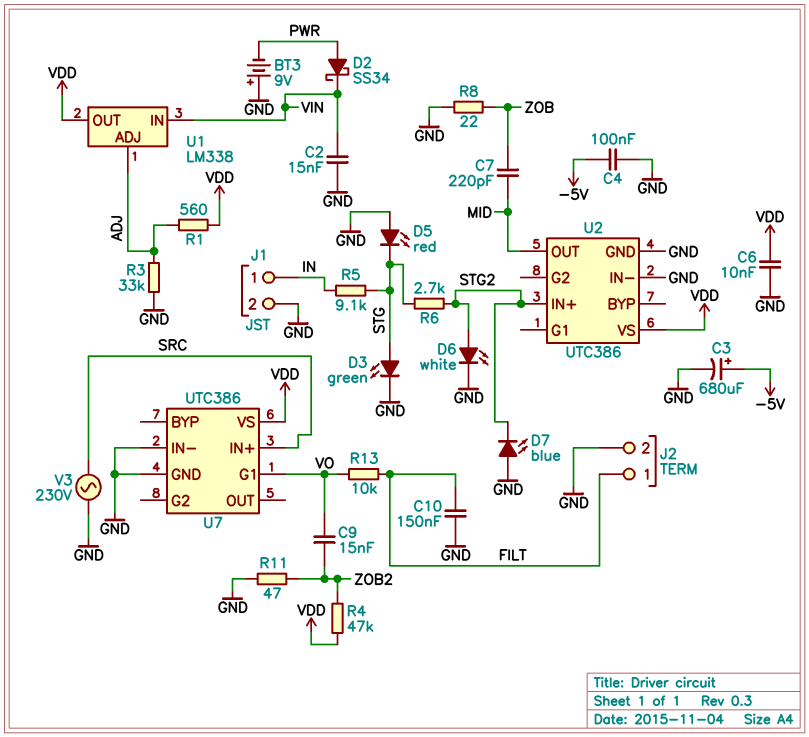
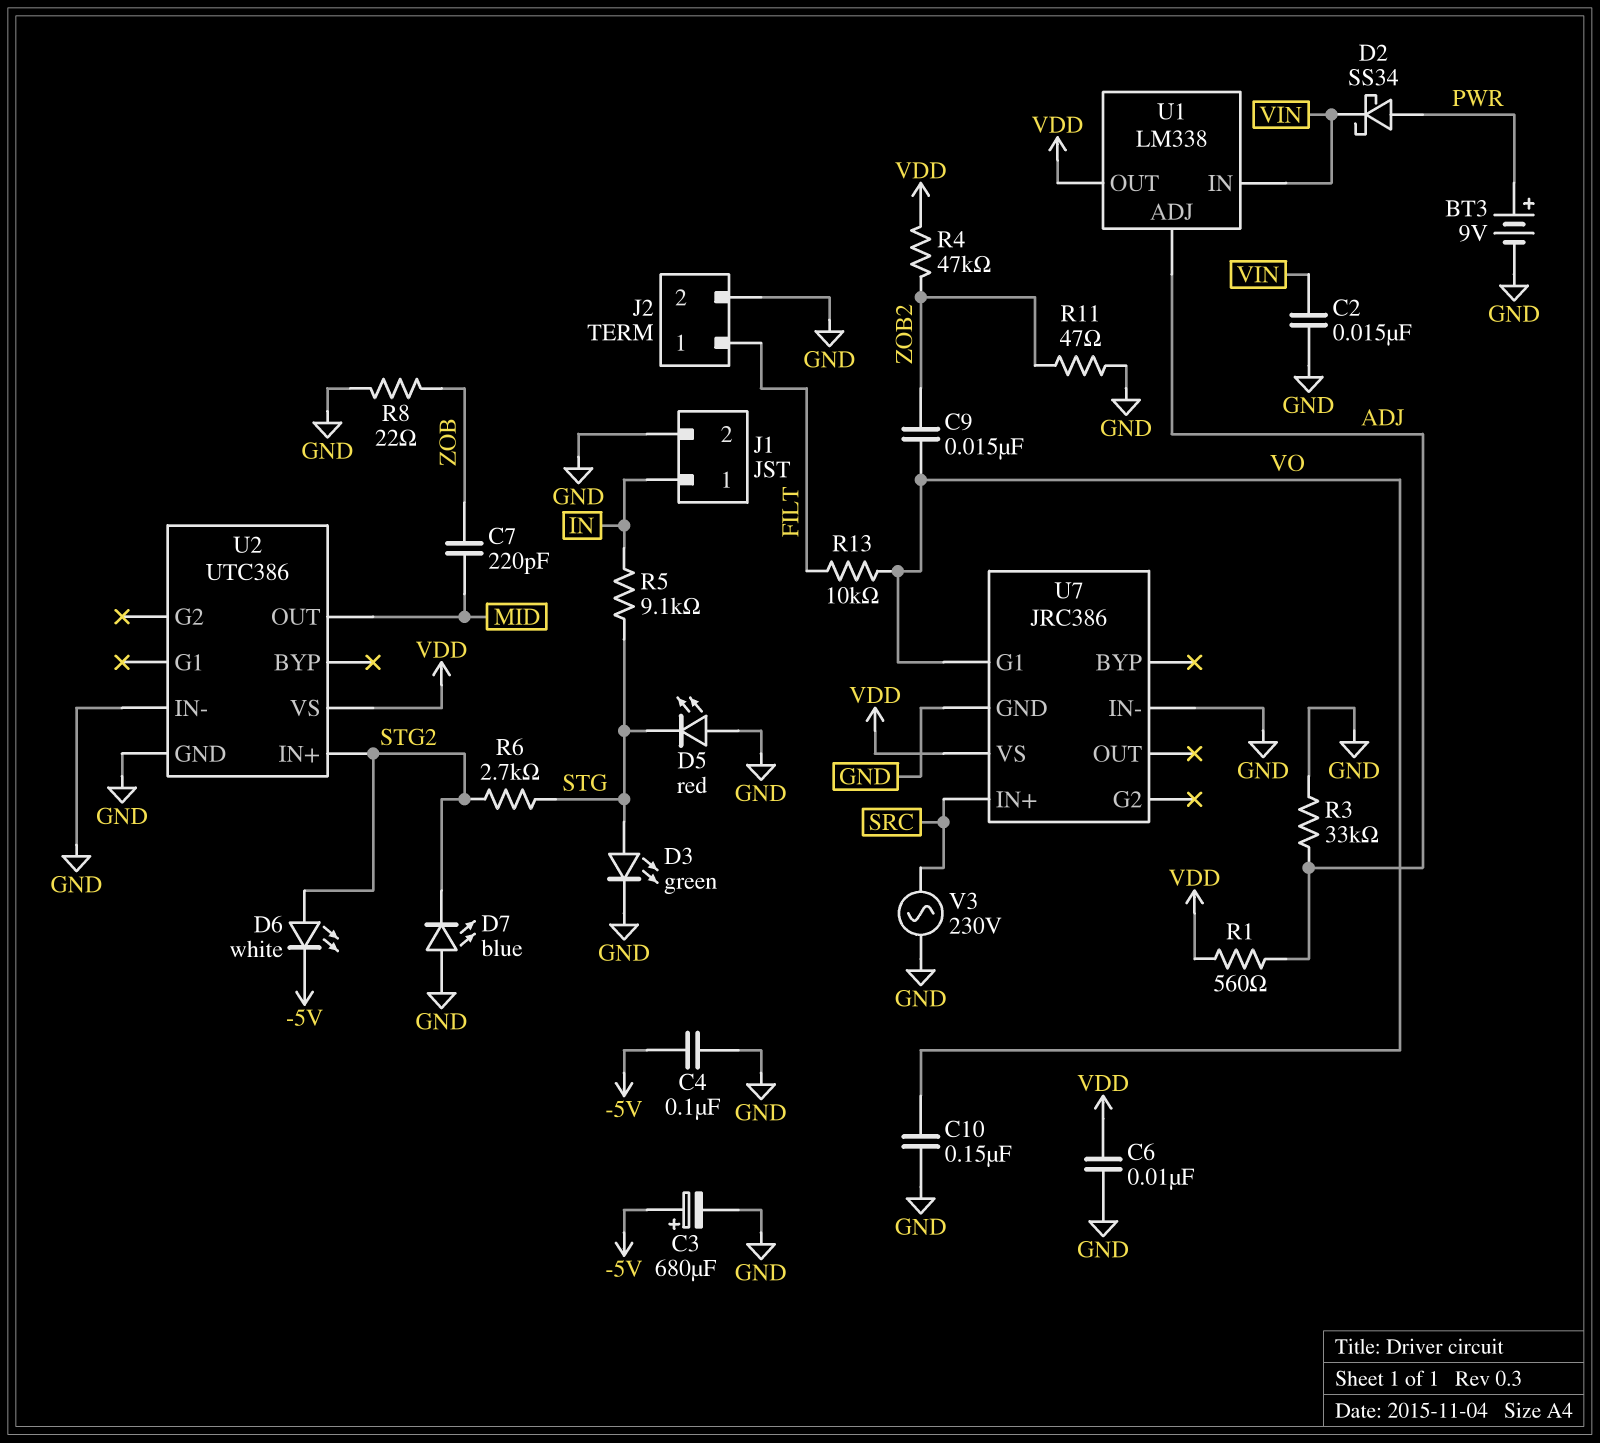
BT3: 9V (plus GND, minus PWR) -> 9V (plus PWR, minus GND)
C10: 150nF (FILT, GND) -> 150nF (GND, VO)
D6: LED white (A STG2, K GND) -> LED white (A STG2, K -5V)
U7: UTC386 -> JRC386

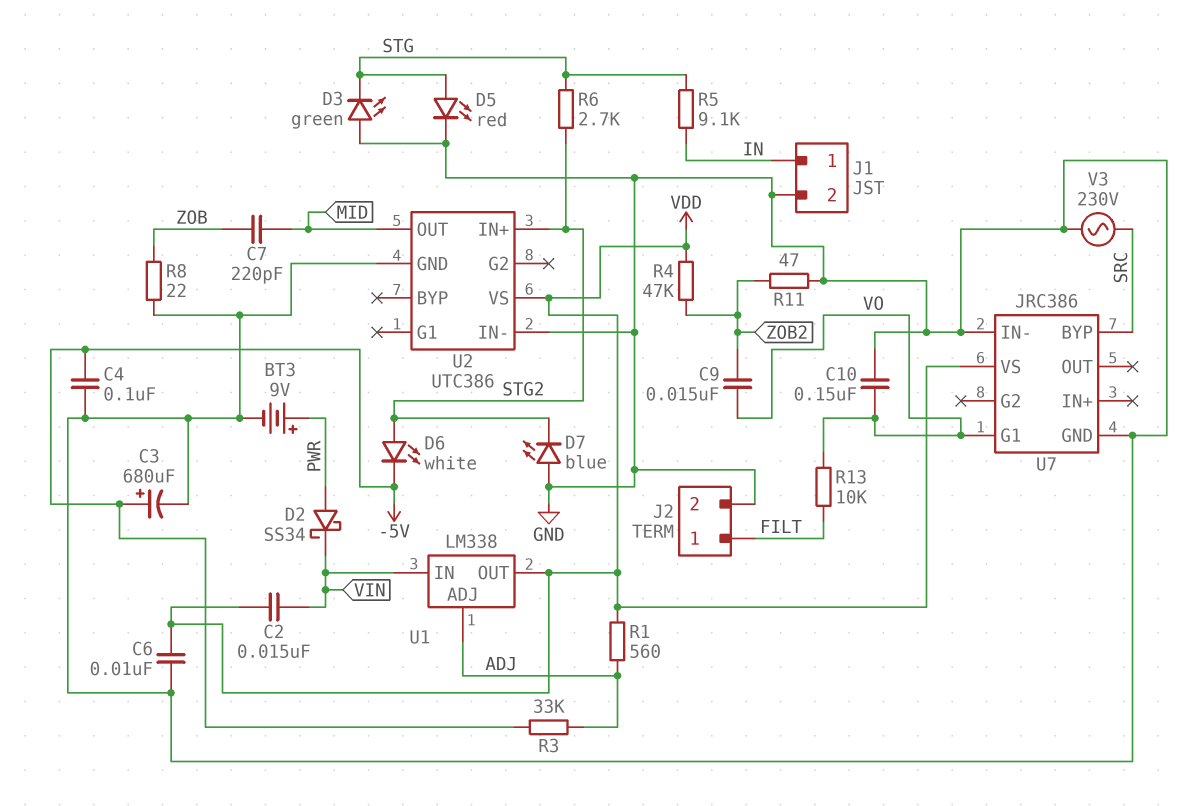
C2: 15nF (GND, VIN) -> 15nF (VDD, VIN)
D3: LED green (A STG, K GND) -> LED green (A GND, K STG)
D5: LED red (A GND, K STG) -> LED red (A STG, K GND)
R3: 33k (ADJ, GND) -> 33k (-5V, ADJ)
U7 pin BYP: none -> SRC
U7 pin IN+: SRC -> none

